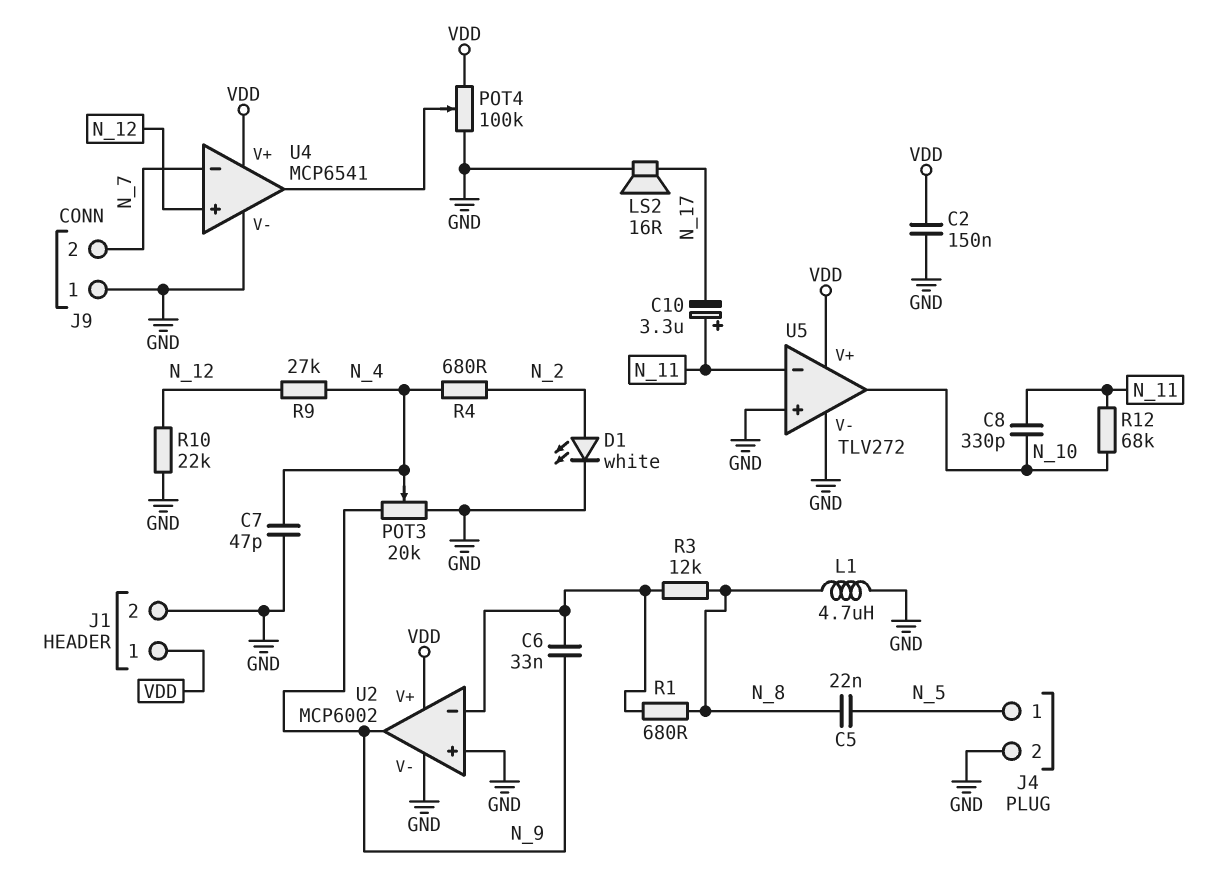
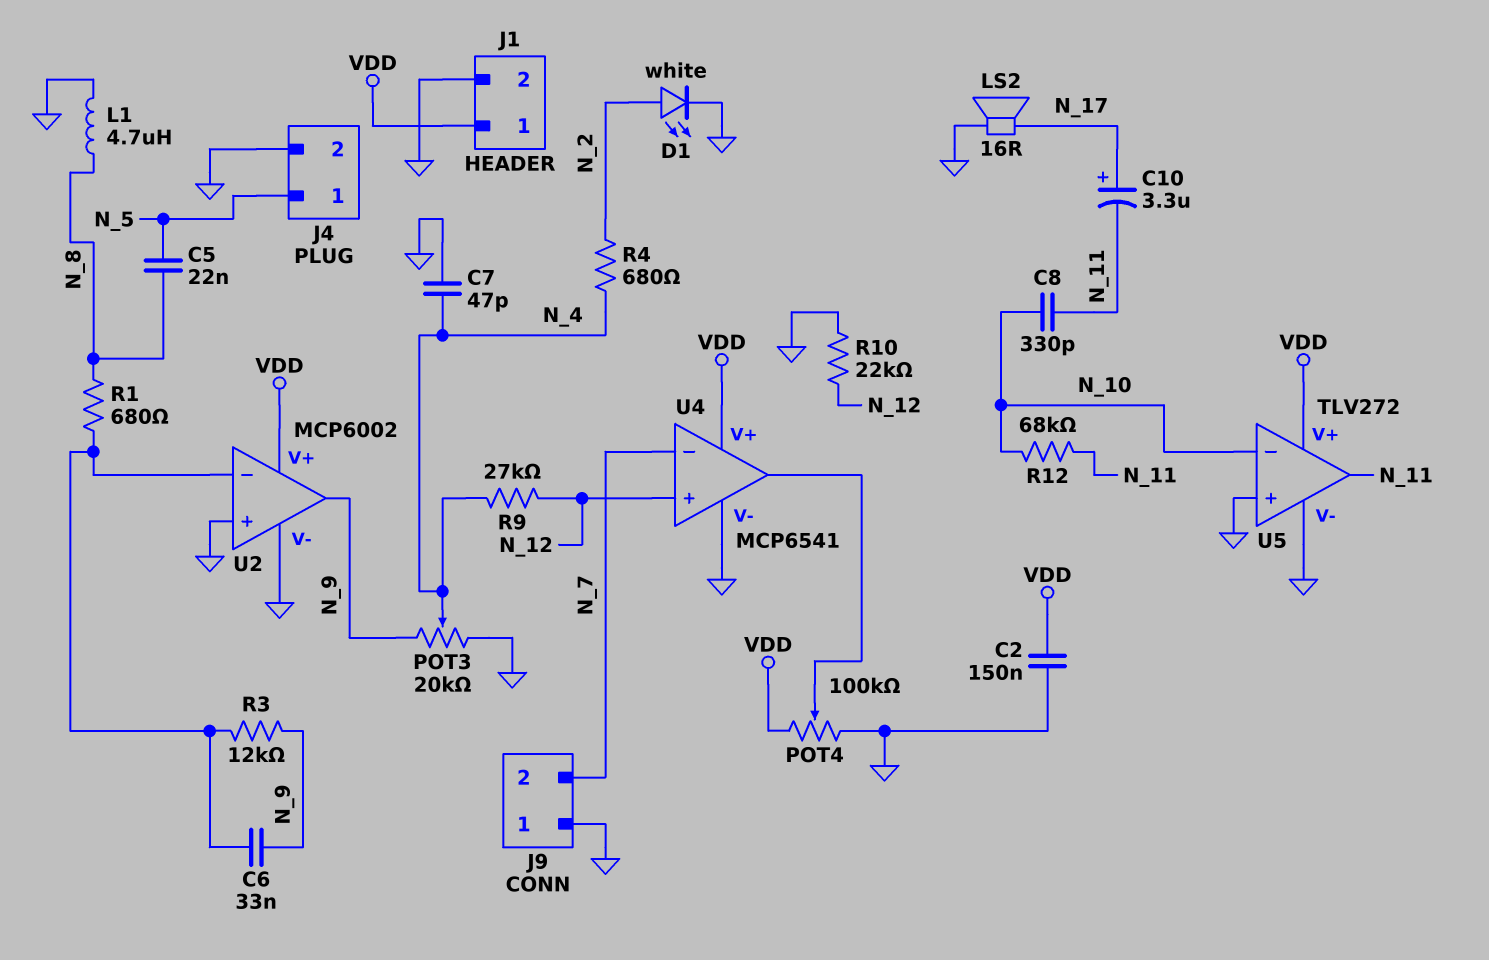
C10: 3.3uF (plus N_11, minus N_17) -> 3.3uF (plus N_17, minus N_11)
R3: 12k (N_8, U2/in-) -> 12k (N_9, U2/in-)
U5 pin in-: N_11 -> N_10
U5 pin out: N_10 -> N_11

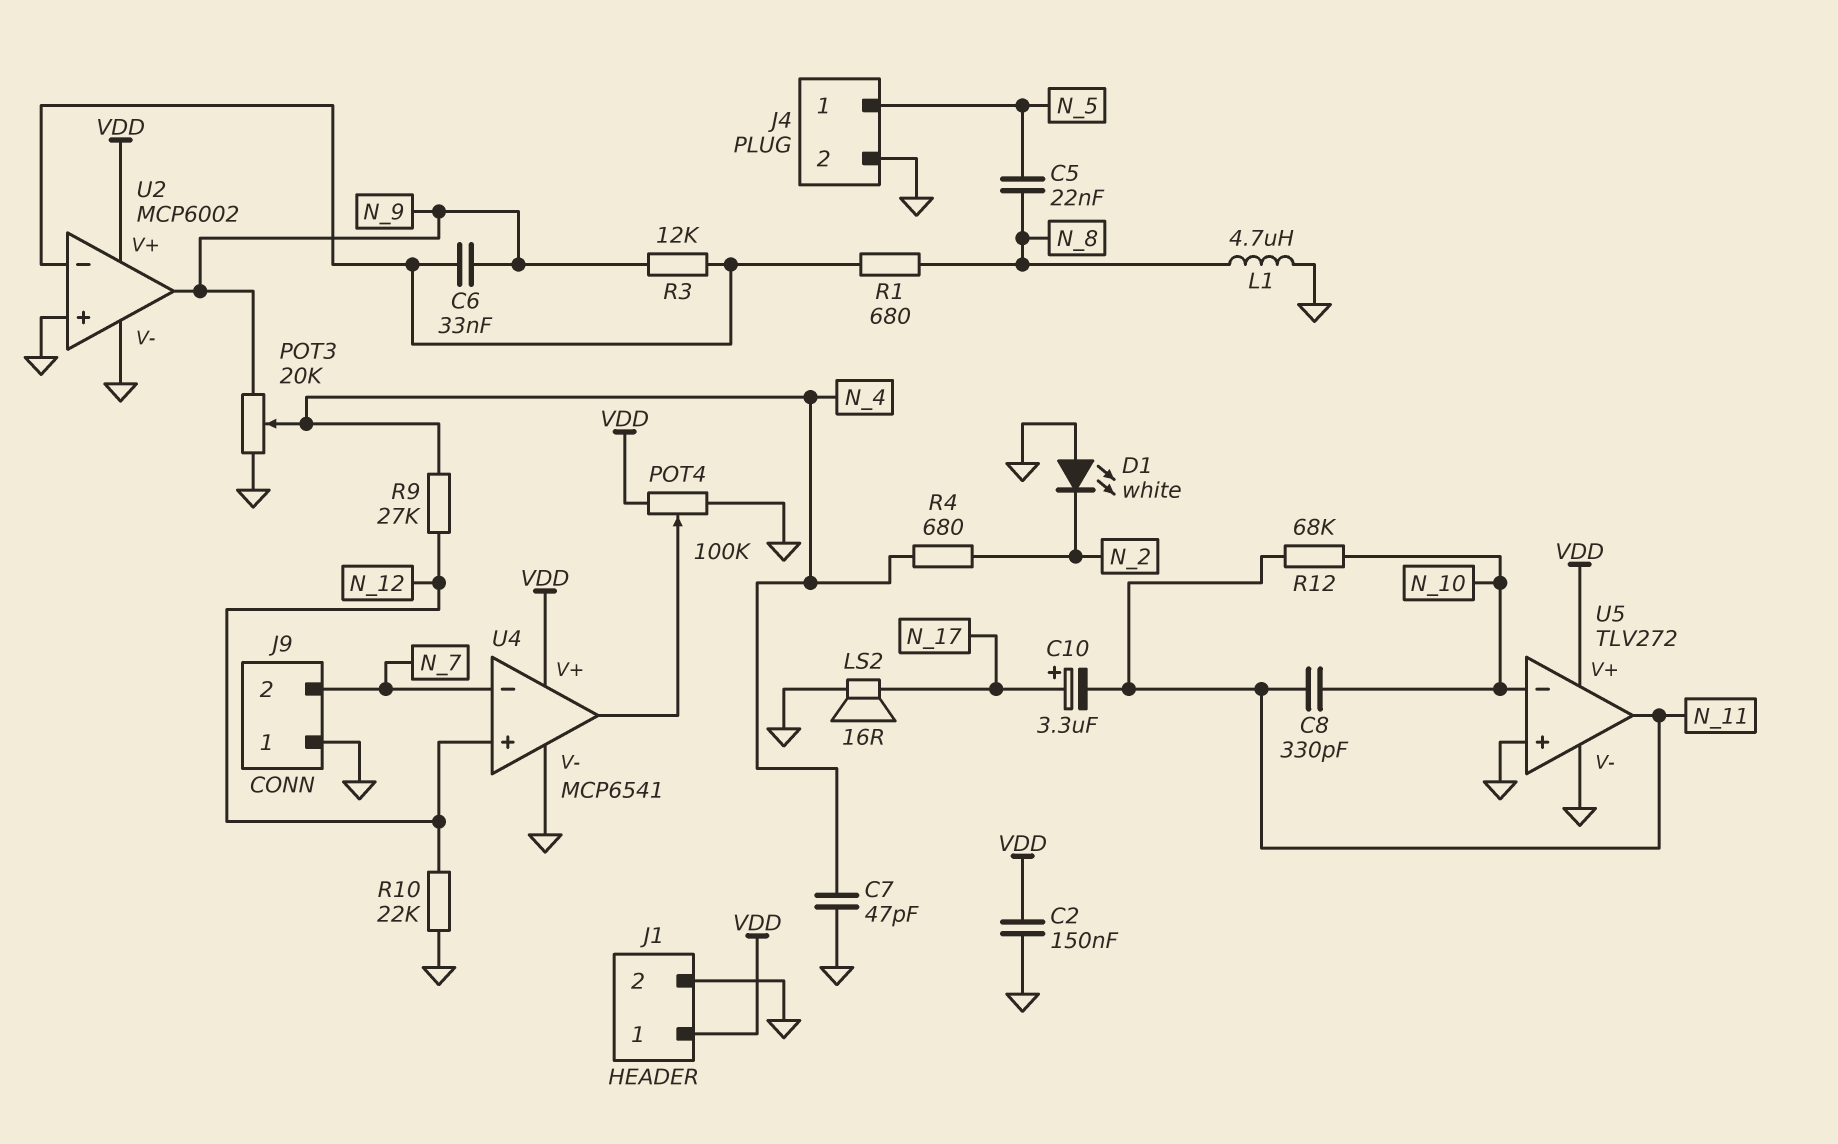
D1: LED white (A N_2, K GND) -> LED white (A GND, K N_2)

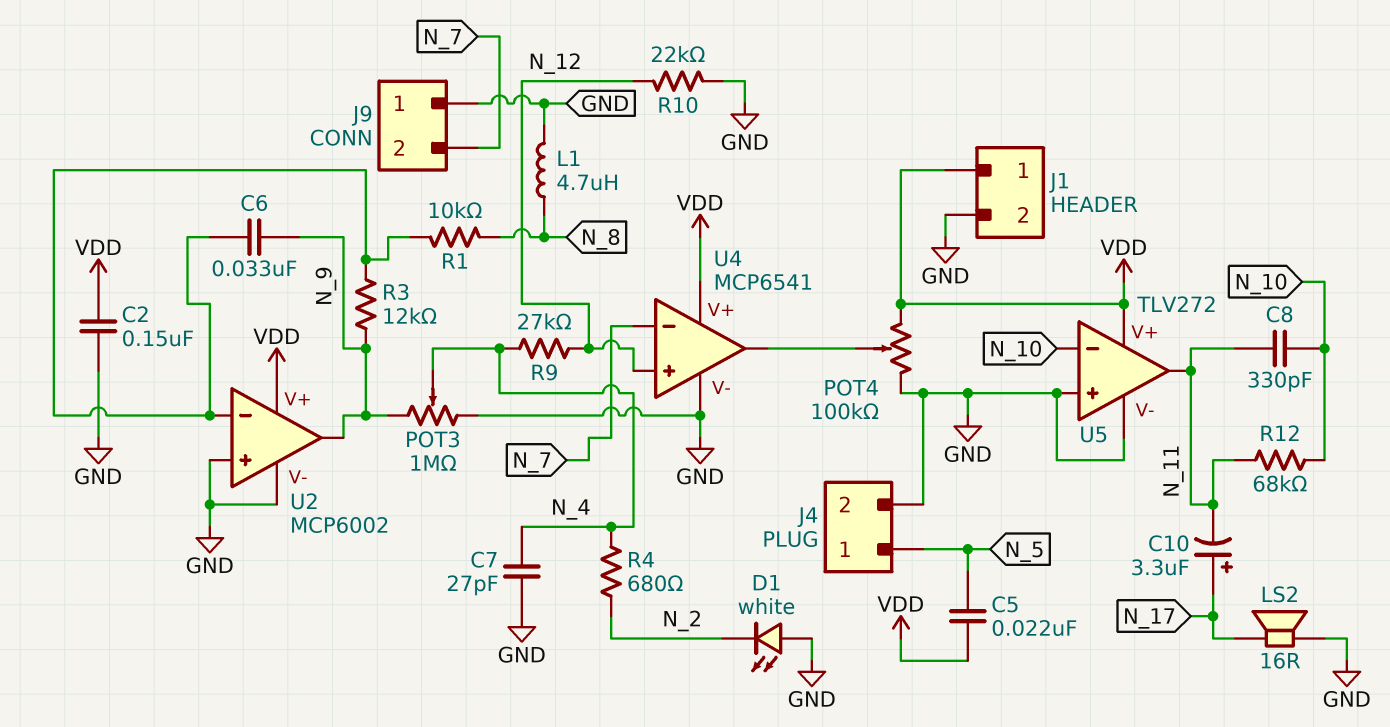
C5: 22nF (N_5, N_8) -> 22nF (N_5, VDD)
C7: 47pF (GND, N_4) -> 27pF (GND, N_4)
POT3: 20k (GND, N_9, wiper N_4) -> 1M (GND, N_9, wiper N_4)
R1: 680 (N_8, U2/in-) -> 10k (N_8, U2/in-)

